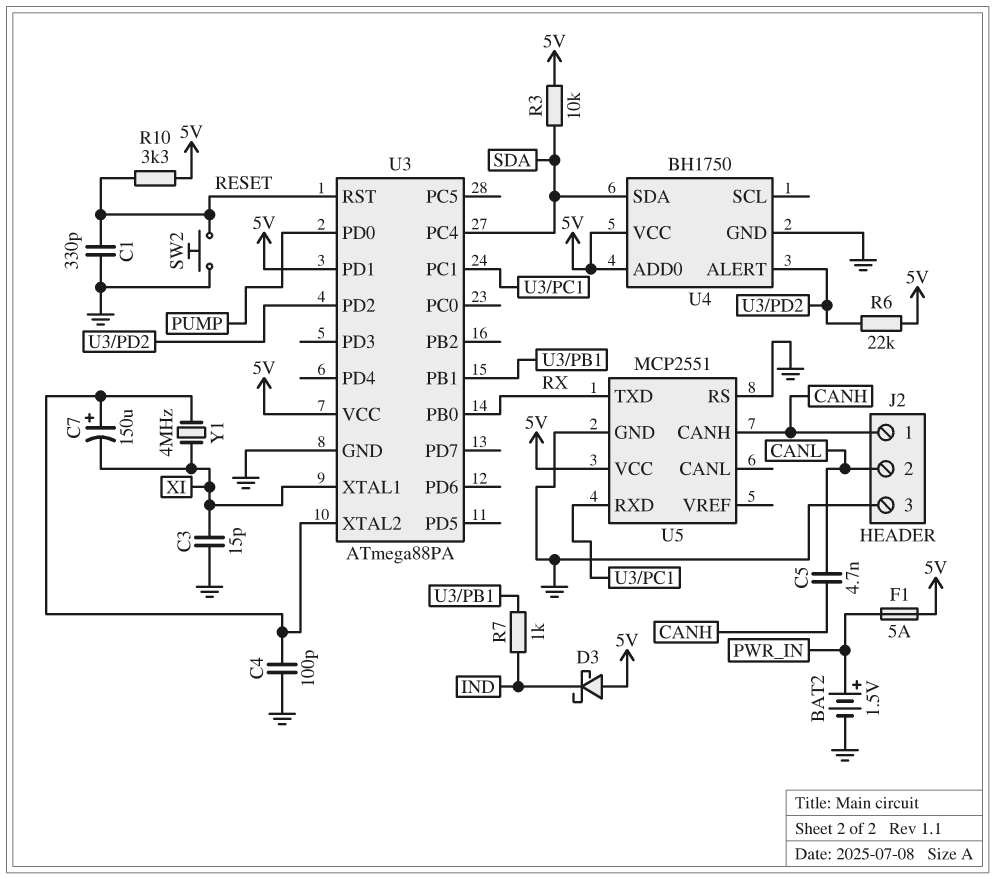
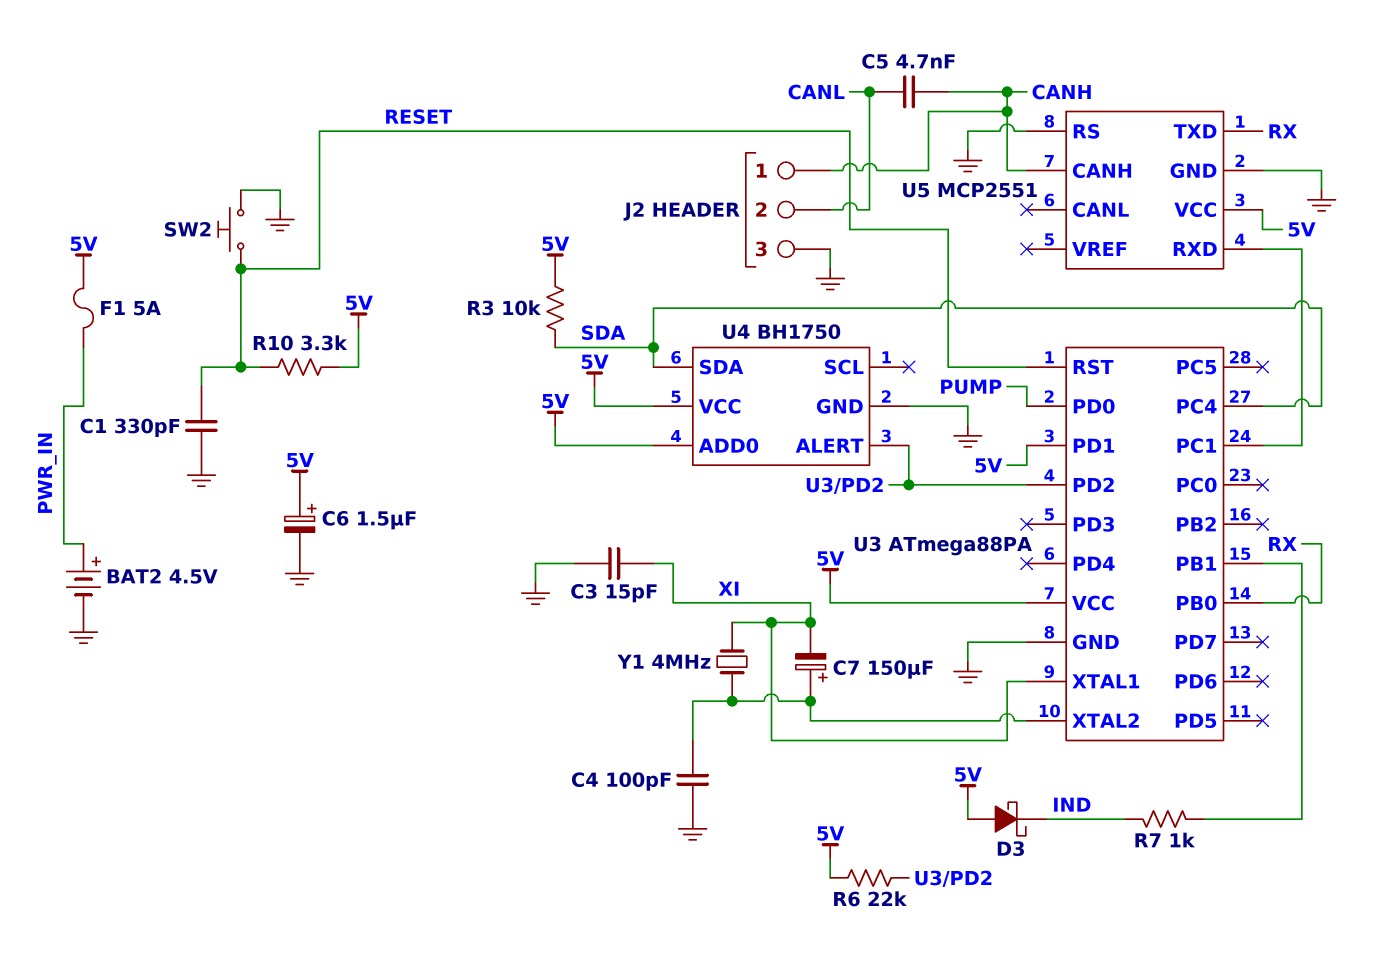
BAT2: 1.5V (plus PWR_IN, minus GND) -> 4.5V (plus PWR_IN, minus GND)
C6: none -> 1.5uF (plus 5V, minus GND)

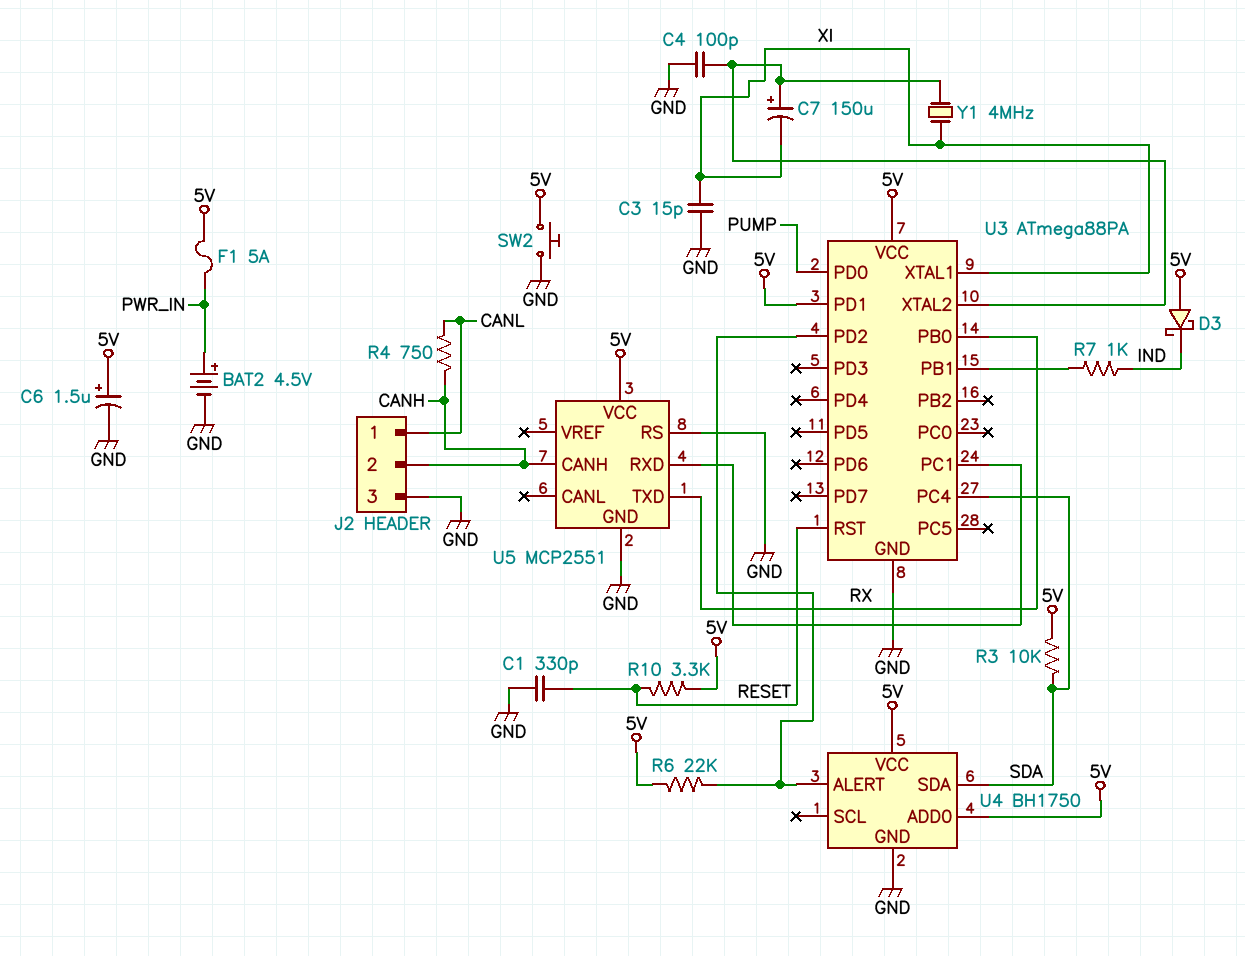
C5: 4.7nF (CANH, CANL) -> none
J2 pin 1: CANH -> CANL
J2 pin 2: CANL -> CANH
R4: none -> 750 (CANH, CANL)
SW2: button (GND, RESET) -> button (5V, GND)

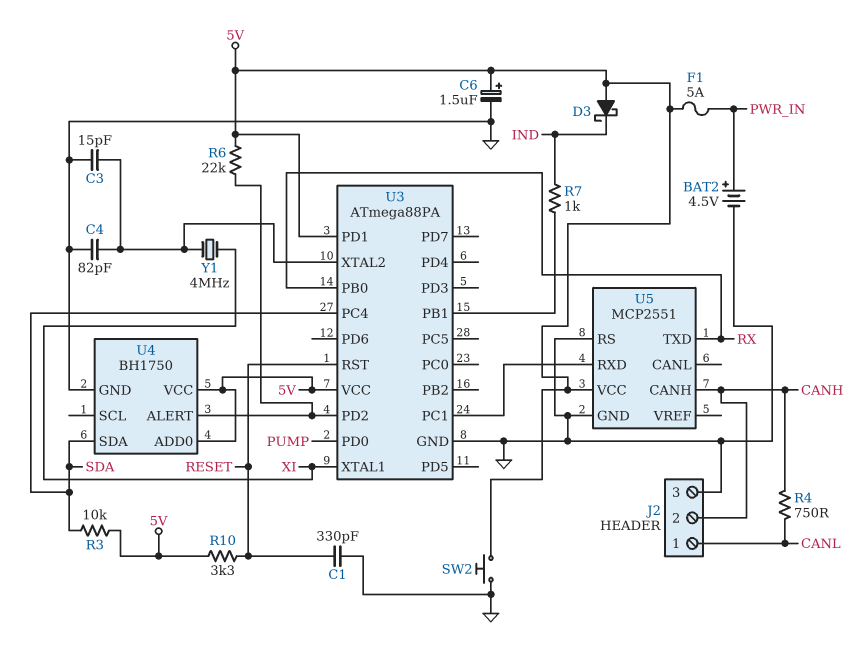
C3: 15pF (GND, XI) -> 15pF (GND, U3/XTAL2)
C4: 100pF (GND, U3/XTAL2) -> 82pF (GND, U3/XTAL2)
C7: 150uF (plus U3/XTAL2, minus XI) -> none

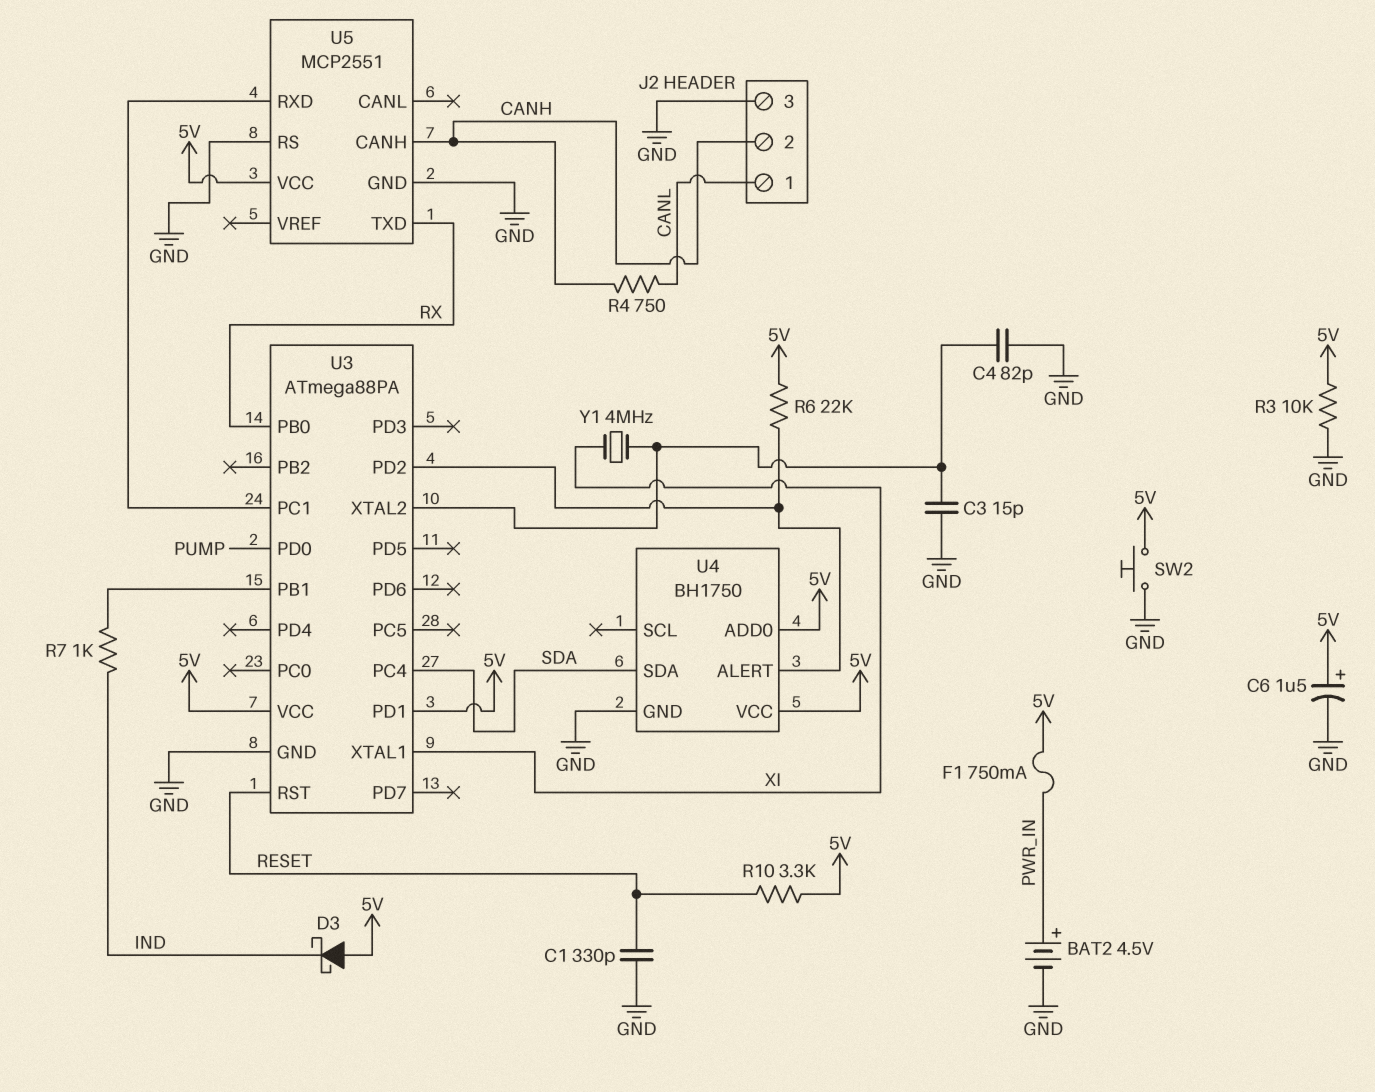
F1: 5A (5V, PWR_IN) -> 750mA (5V, PWR_IN)
R3: 10k (5V, SDA) -> 10k (5V, GND)

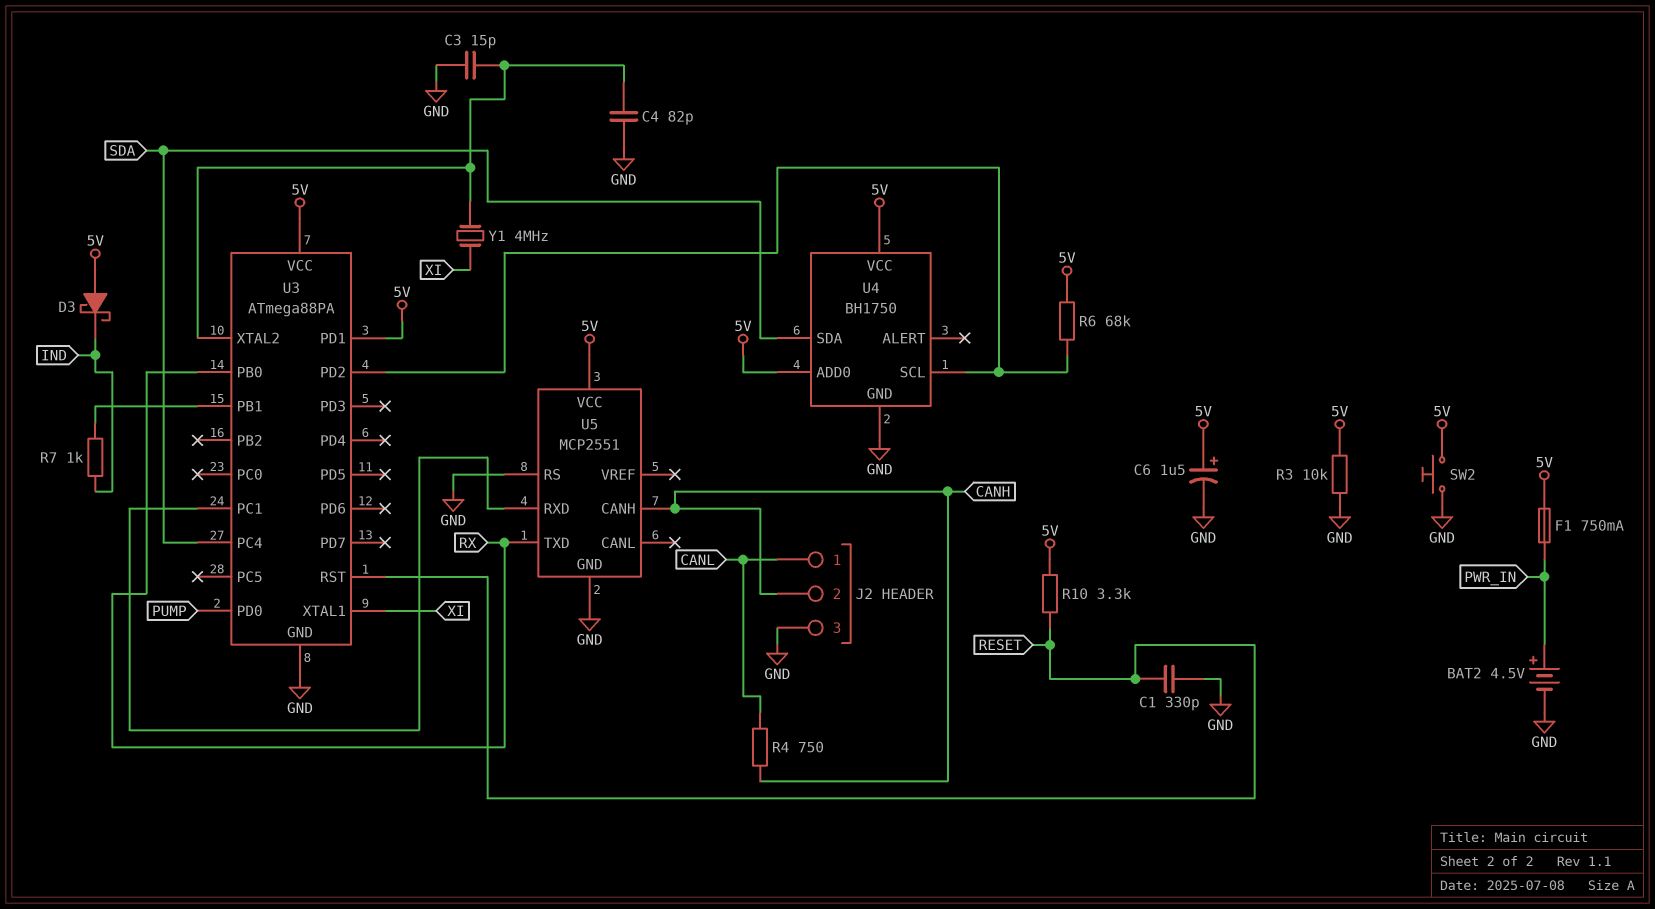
R6: 22k (5V, U3/PD2) -> 68k (5V, U3/PD2)
U4 pin ALERT: U3/PD2 -> none
U4 pin SCL: none -> U3/PD2

